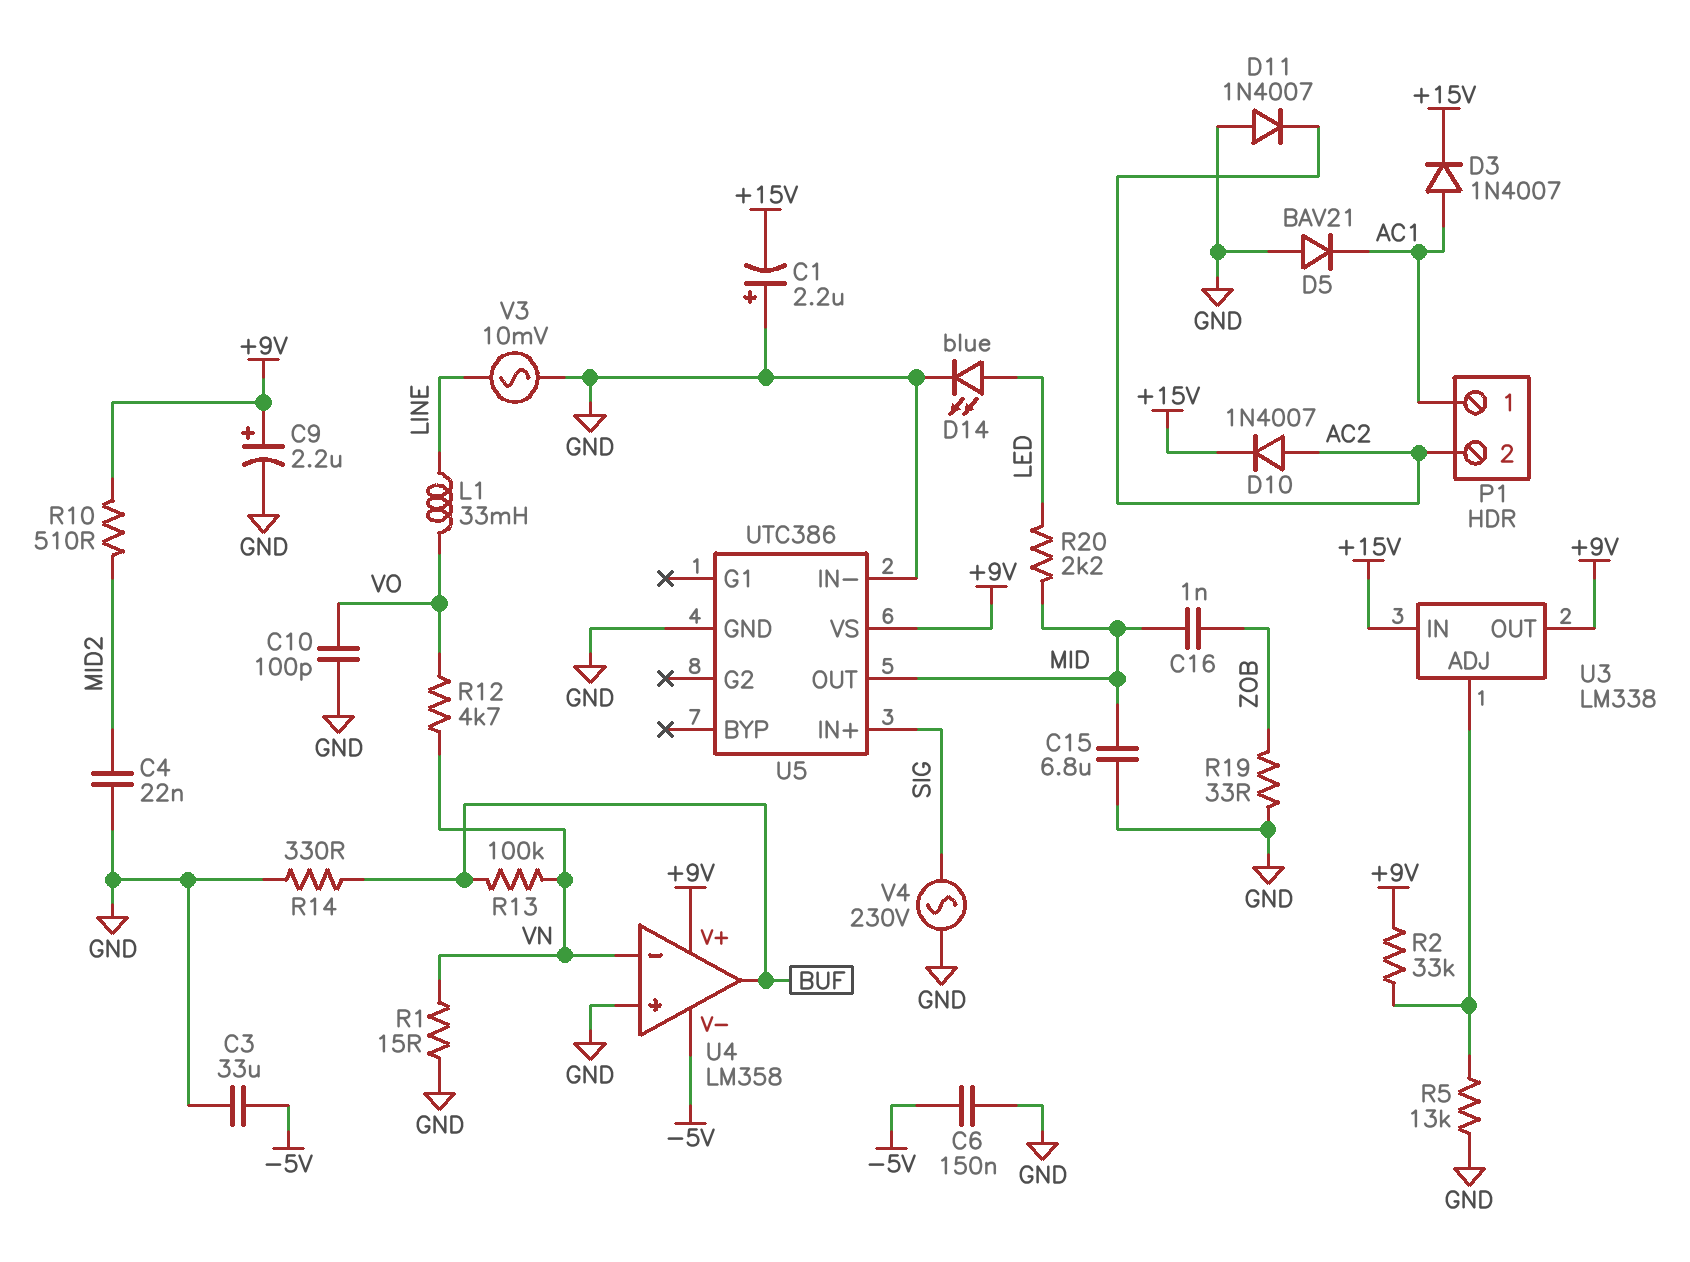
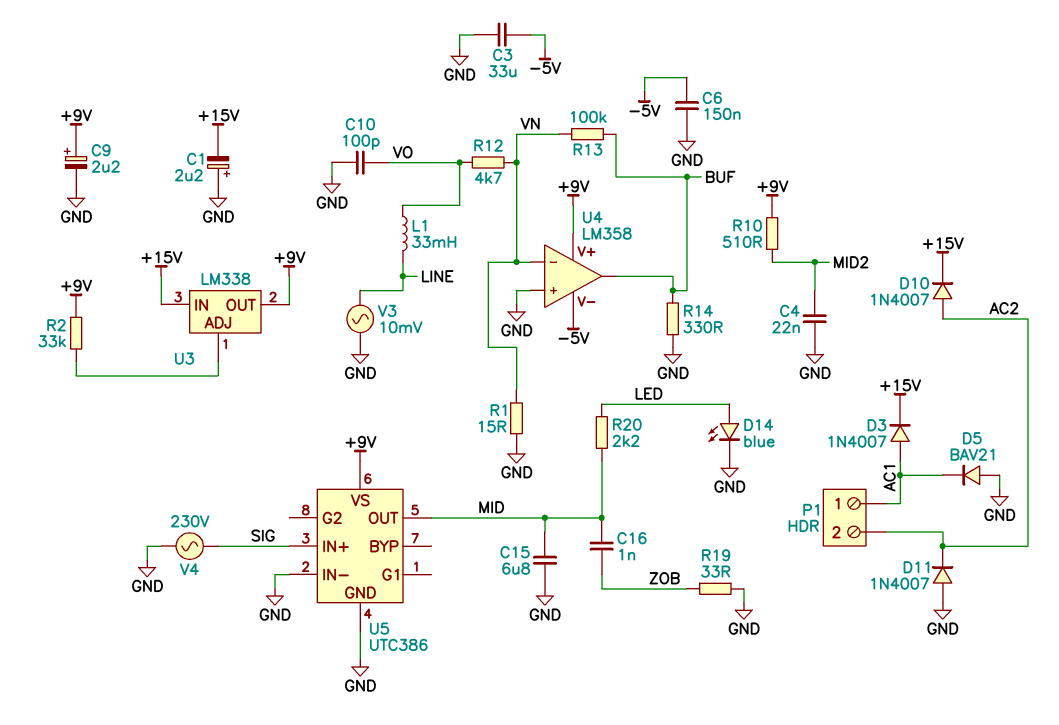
R5: 13k (GND, U3/ADJ) -> none

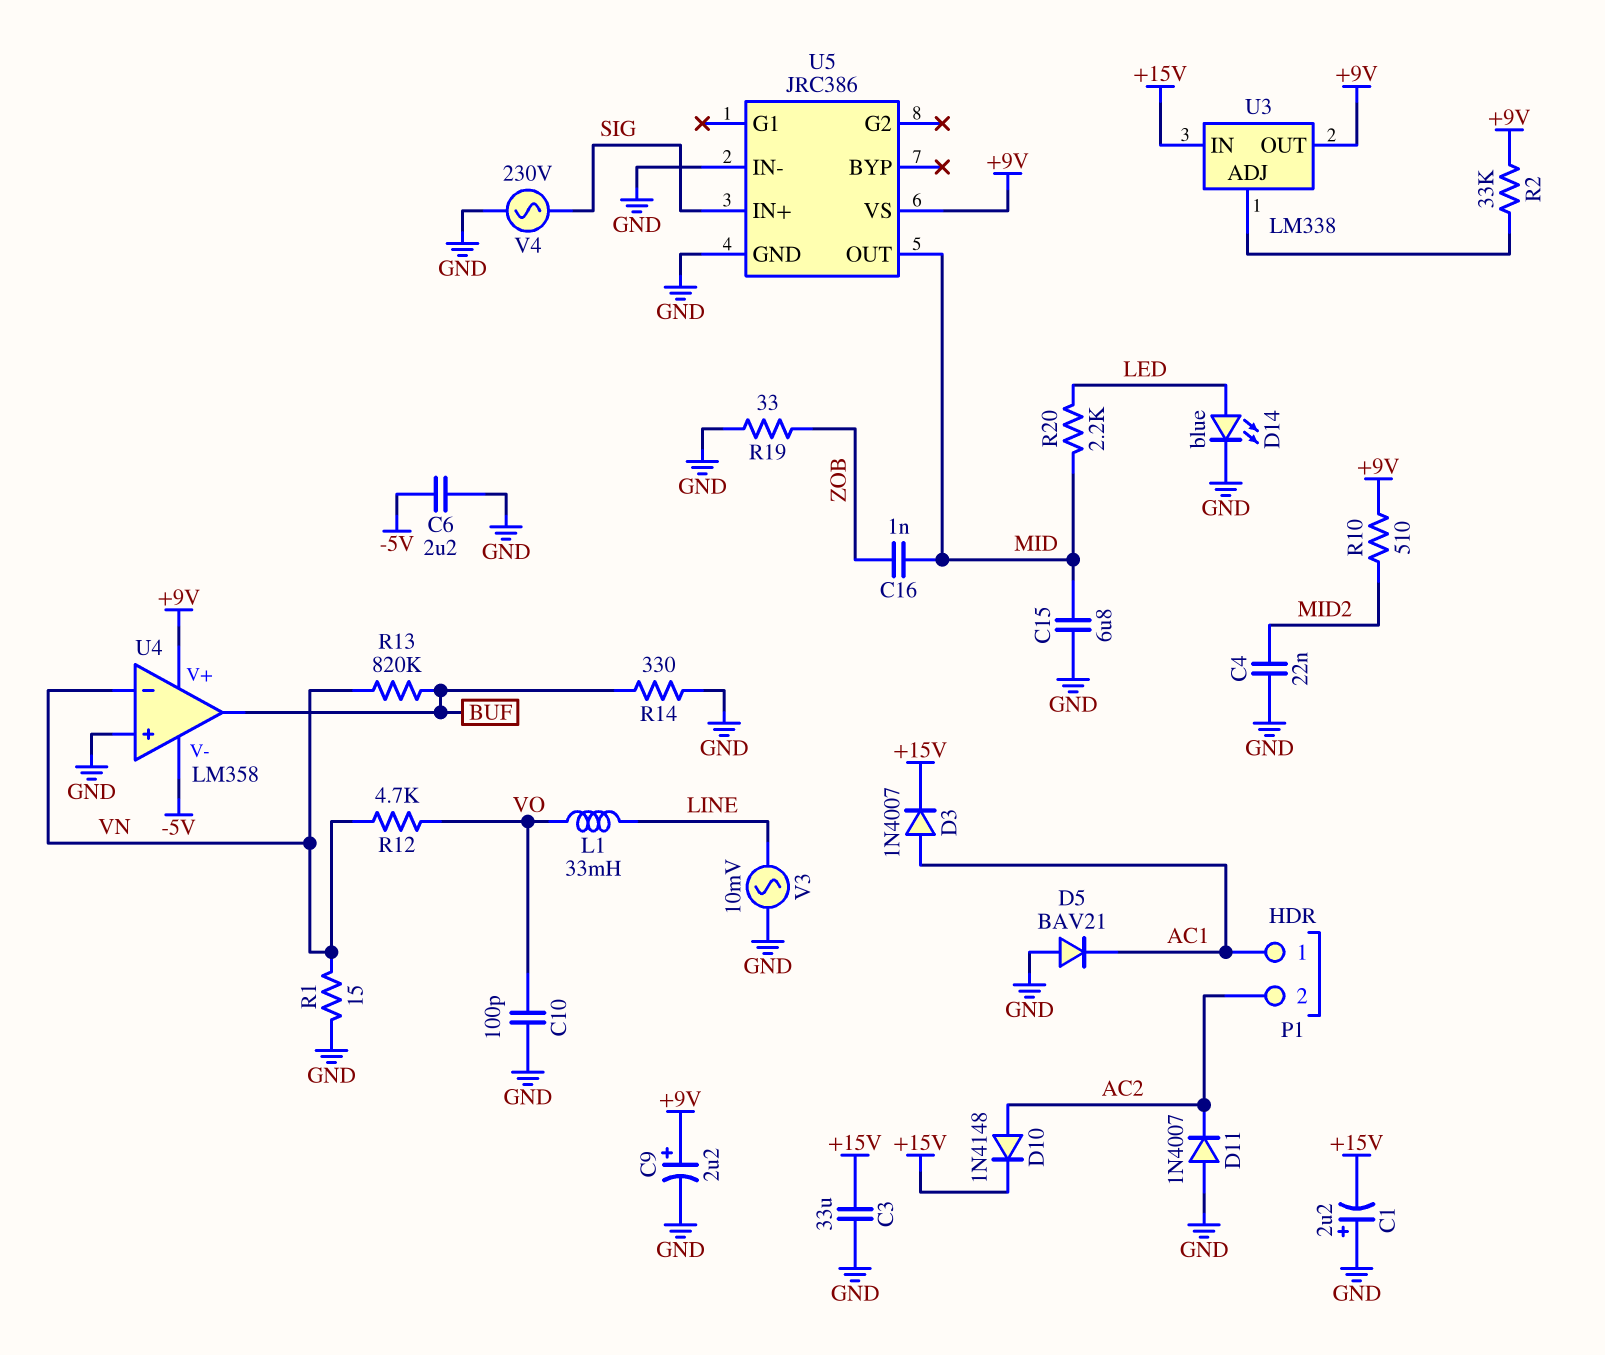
C3: 33uF (-5V, GND) -> 33uF (+15V, GND)
C6: 150nF (-5V, GND) -> 2.2uF (-5V, GND)
D10: diode 1N4007 (A AC2, K +15V) -> diode 1N4148 (A AC2, K +15V)
R13: 100k (BUF, VN) -> 820k (BUF, VN)
U5: UTC386 -> JRC386

